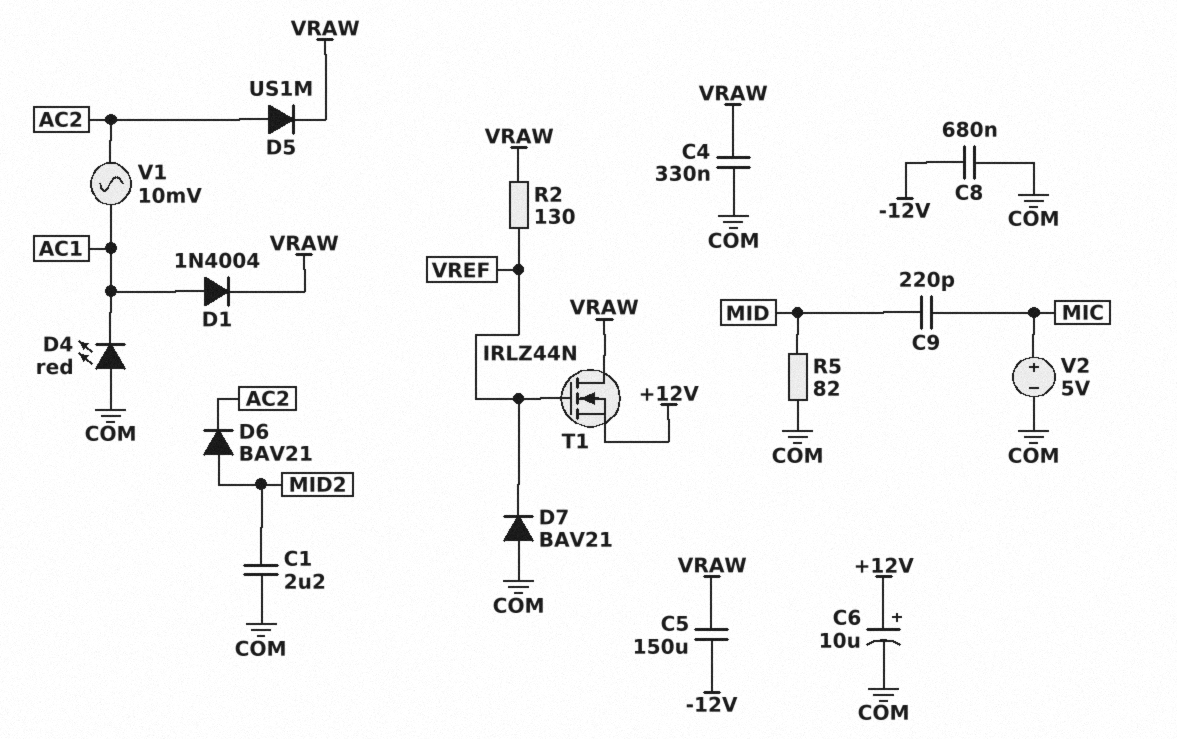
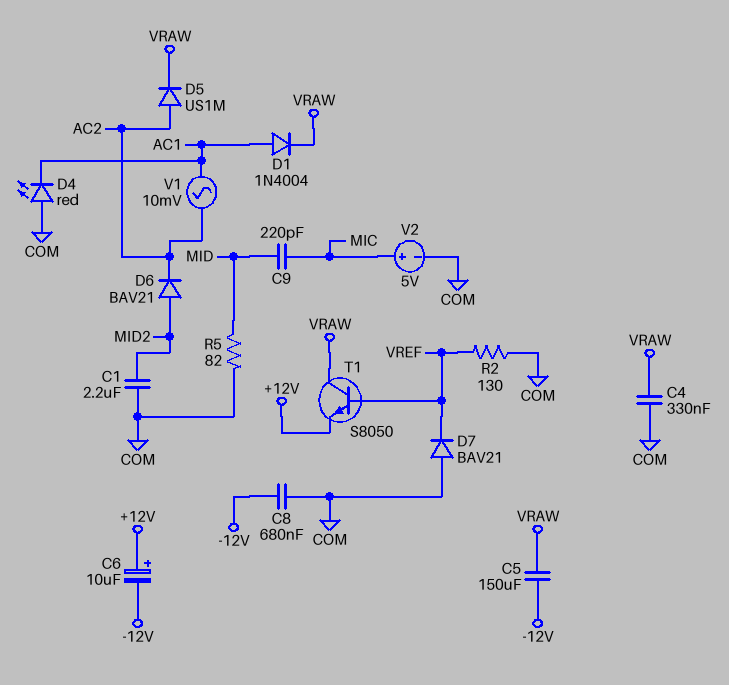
C6: 10uF (plus +12V, minus COM) -> 10uF (plus +12V, minus -12V)
R2: 130 (VRAW, VREF) -> 130 (COM, VREF)
T1: NMOS IRLZ44N (G VREF, D VRAW, S +12V) -> NPN S8050 (B VREF, C VRAW, E +12V)

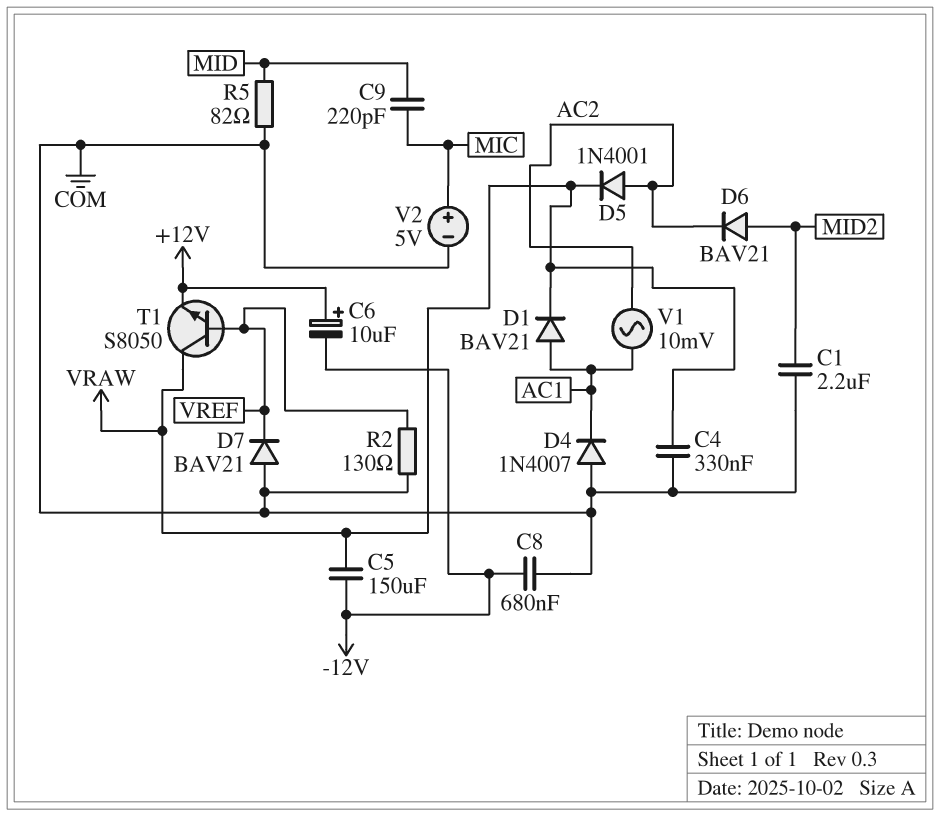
D1: diode 1N4004 (A AC1, K VRAW) -> diode BAV21 (A AC1, K VRAW)
D4: LED red (A COM, K AC1) -> diode 1N4007 (A COM, K AC1)
D5: diode US1M (A AC2, K VRAW) -> diode 1N4001 (A AC2, K VRAW)

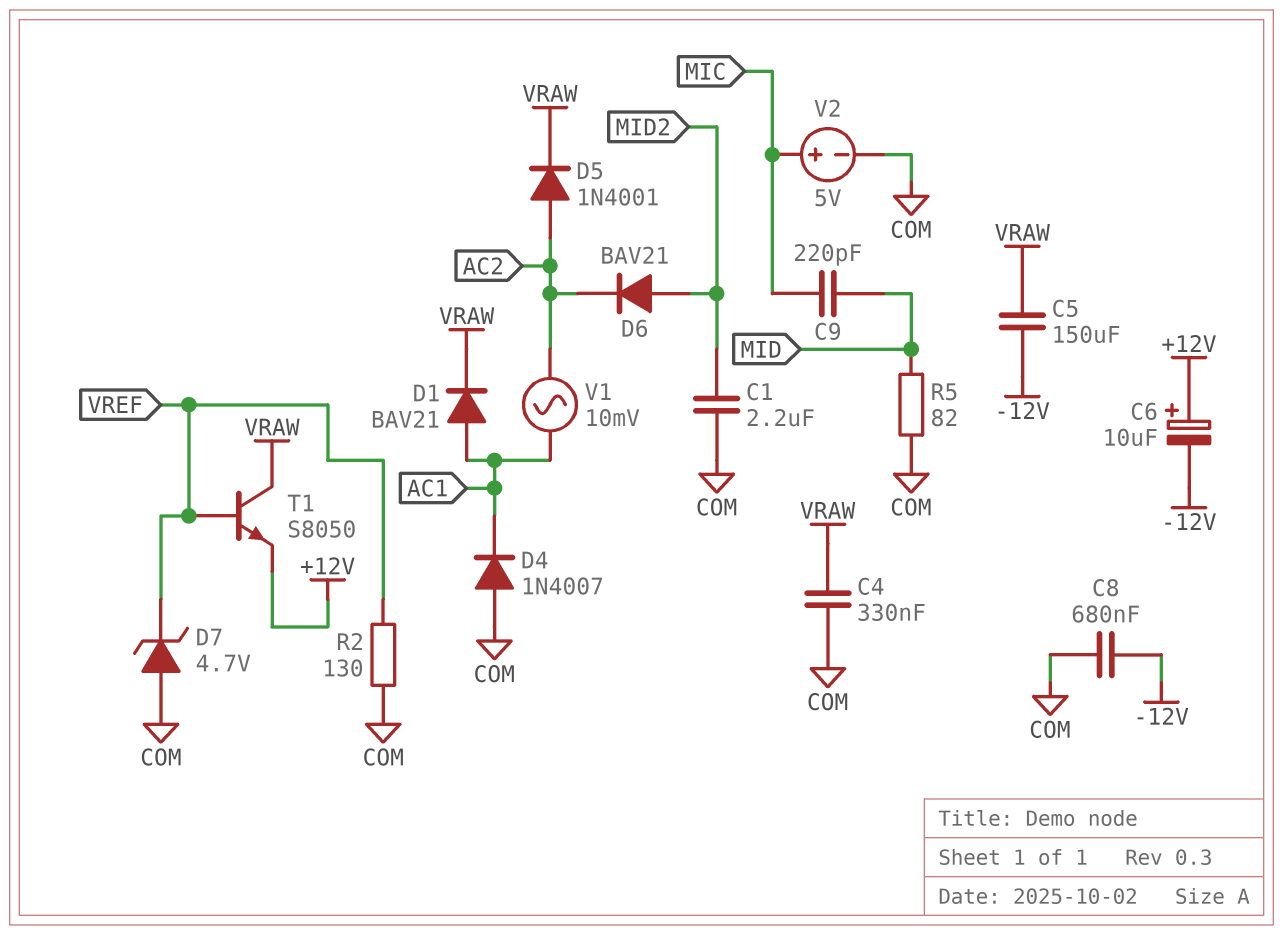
D7: diode BAV21 (A COM, K VREF) -> zener 4.7V (A COM, K VREF)

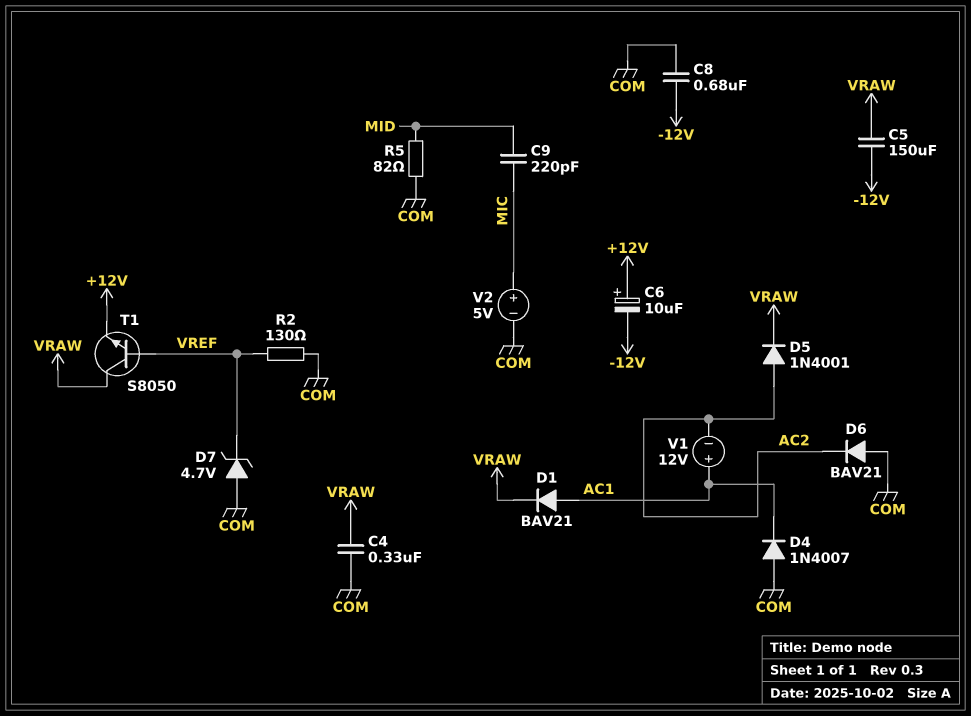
C1: 2.2uF (COM, MID2) -> none
D6: diode BAV21 (A MID2, K AC2) -> diode BAV21 (A COM, K AC2)
V1: AC 10mV (AC1, AC2) -> 12V (plus AC1, minus AC2)

